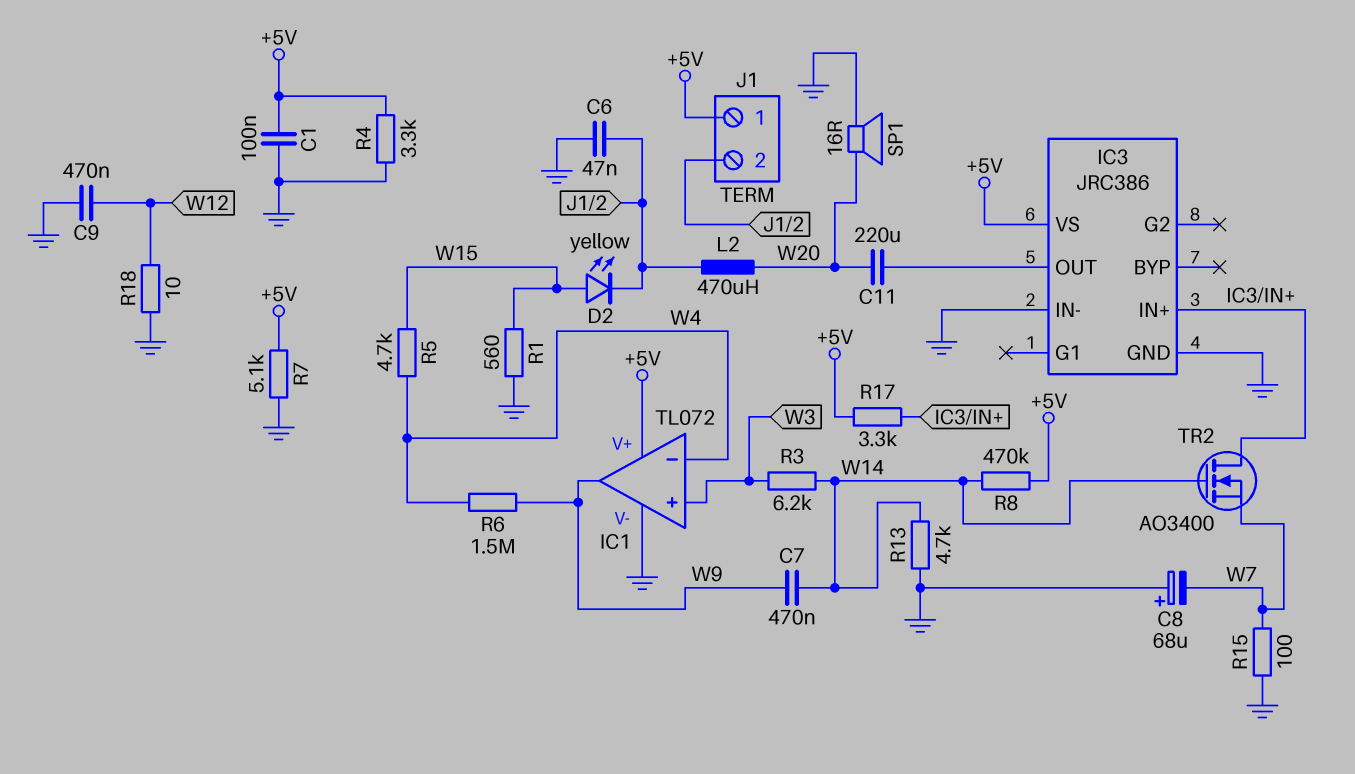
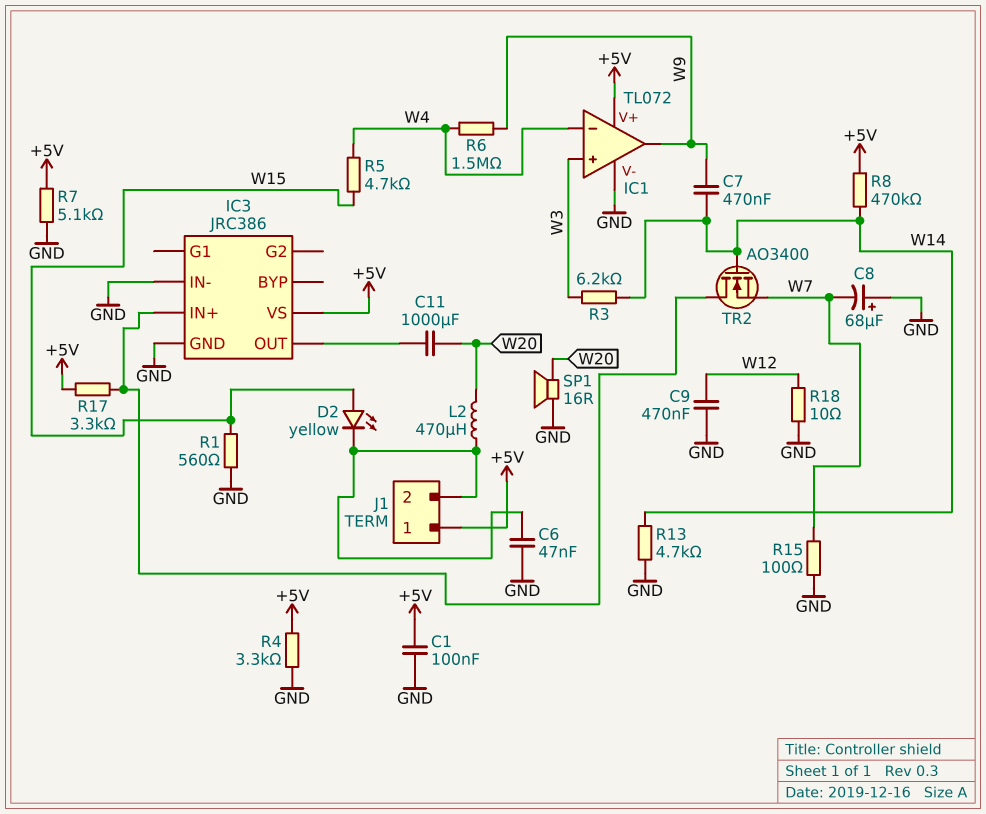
C11: 220uF (IC3/OUT, W20) -> 1000uF (IC3/OUT, W20)

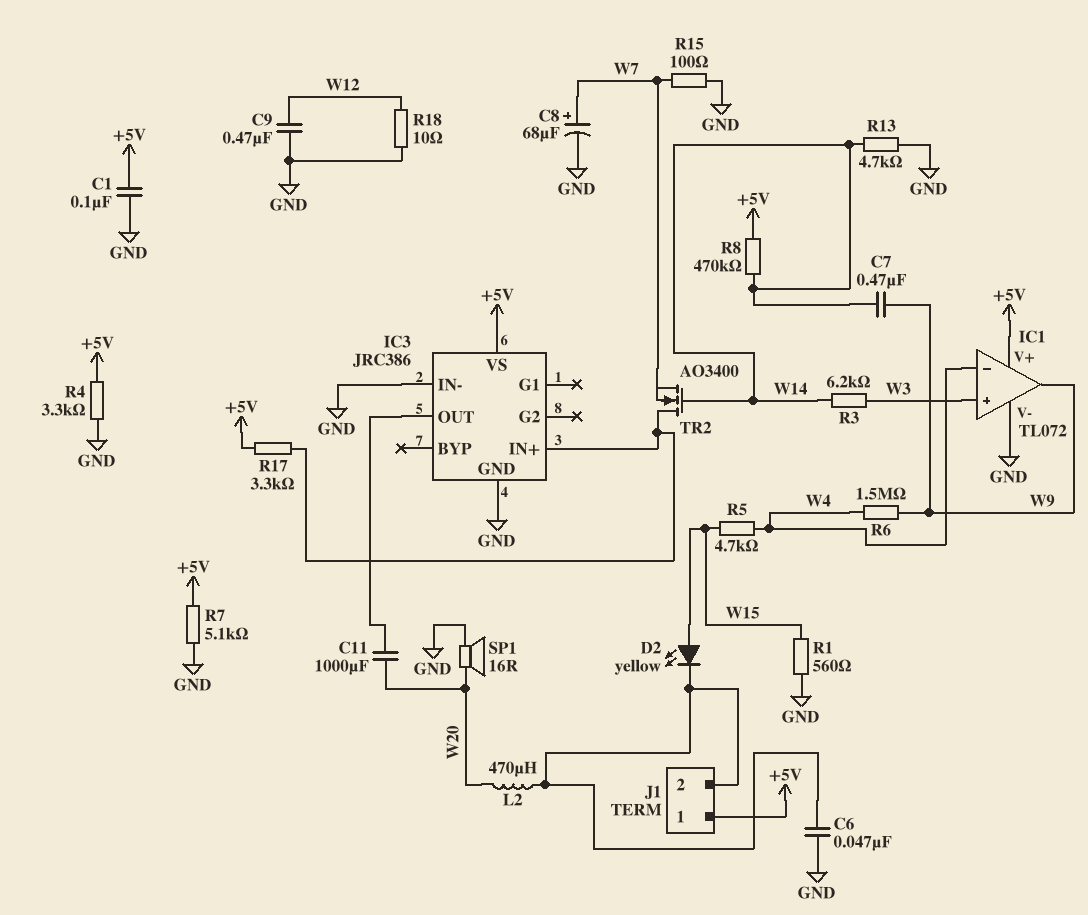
C8: 68uF (plus GND, minus W7) -> 68uF (plus W7, minus GND)

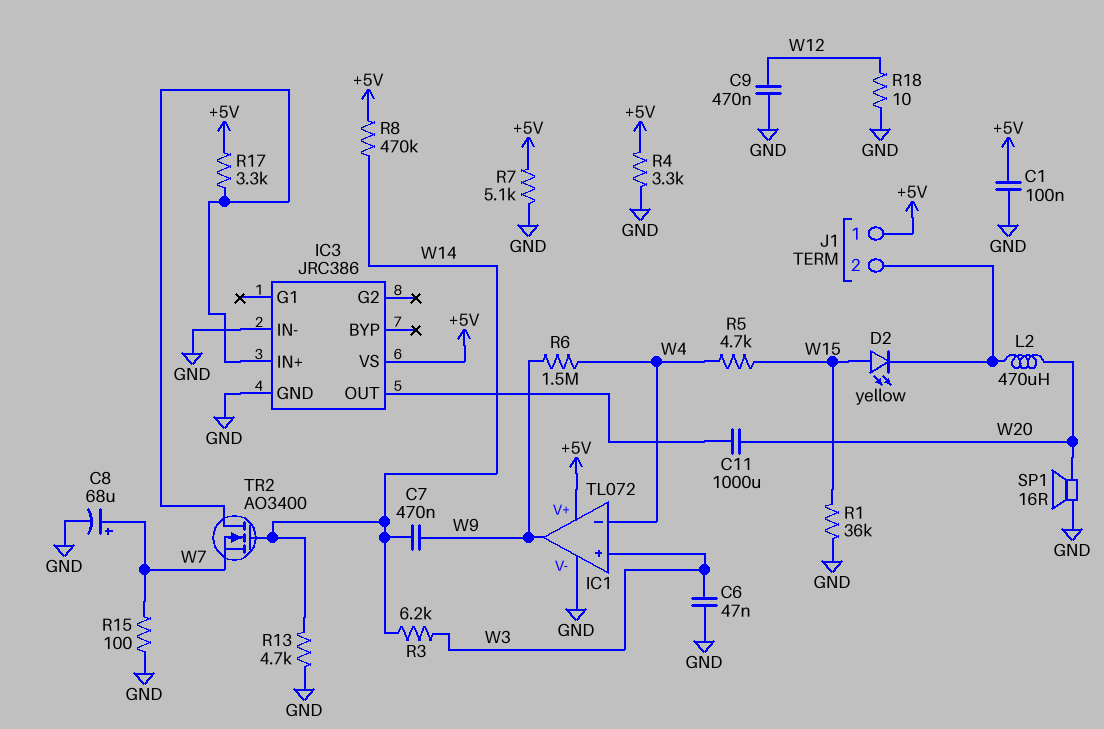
C6: 47nF (GND, J1/2) -> 47nF (GND, W3)
R1: 560 (GND, W15) -> 36k (GND, W15)

